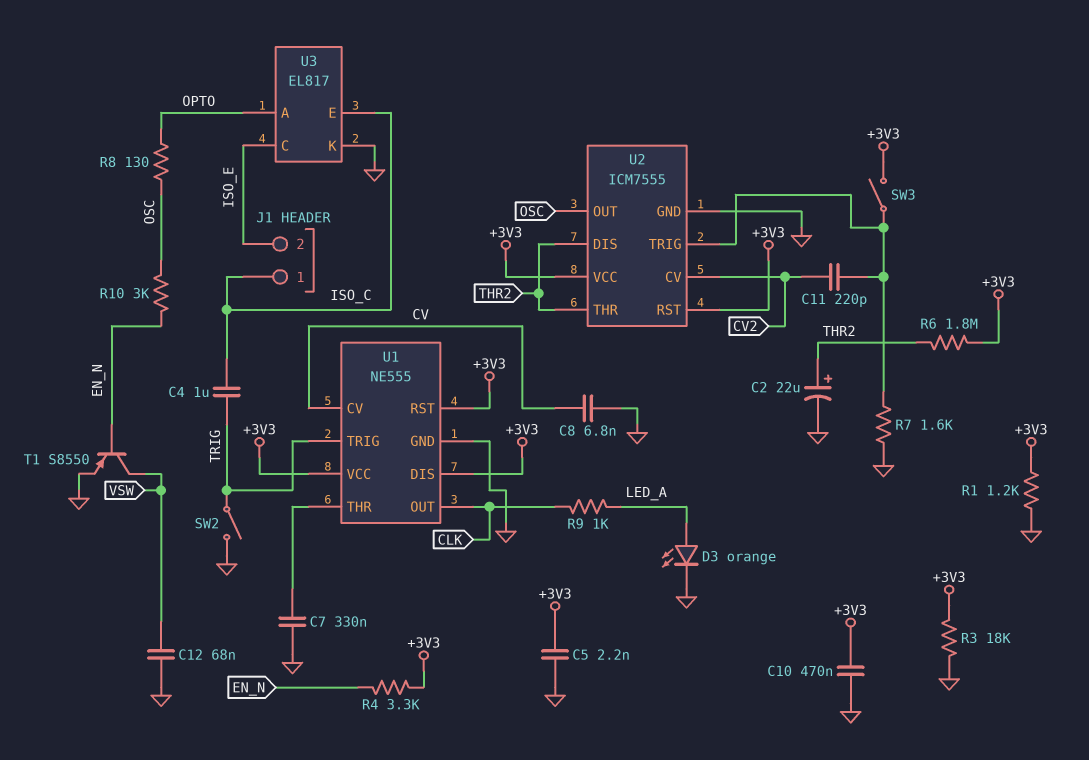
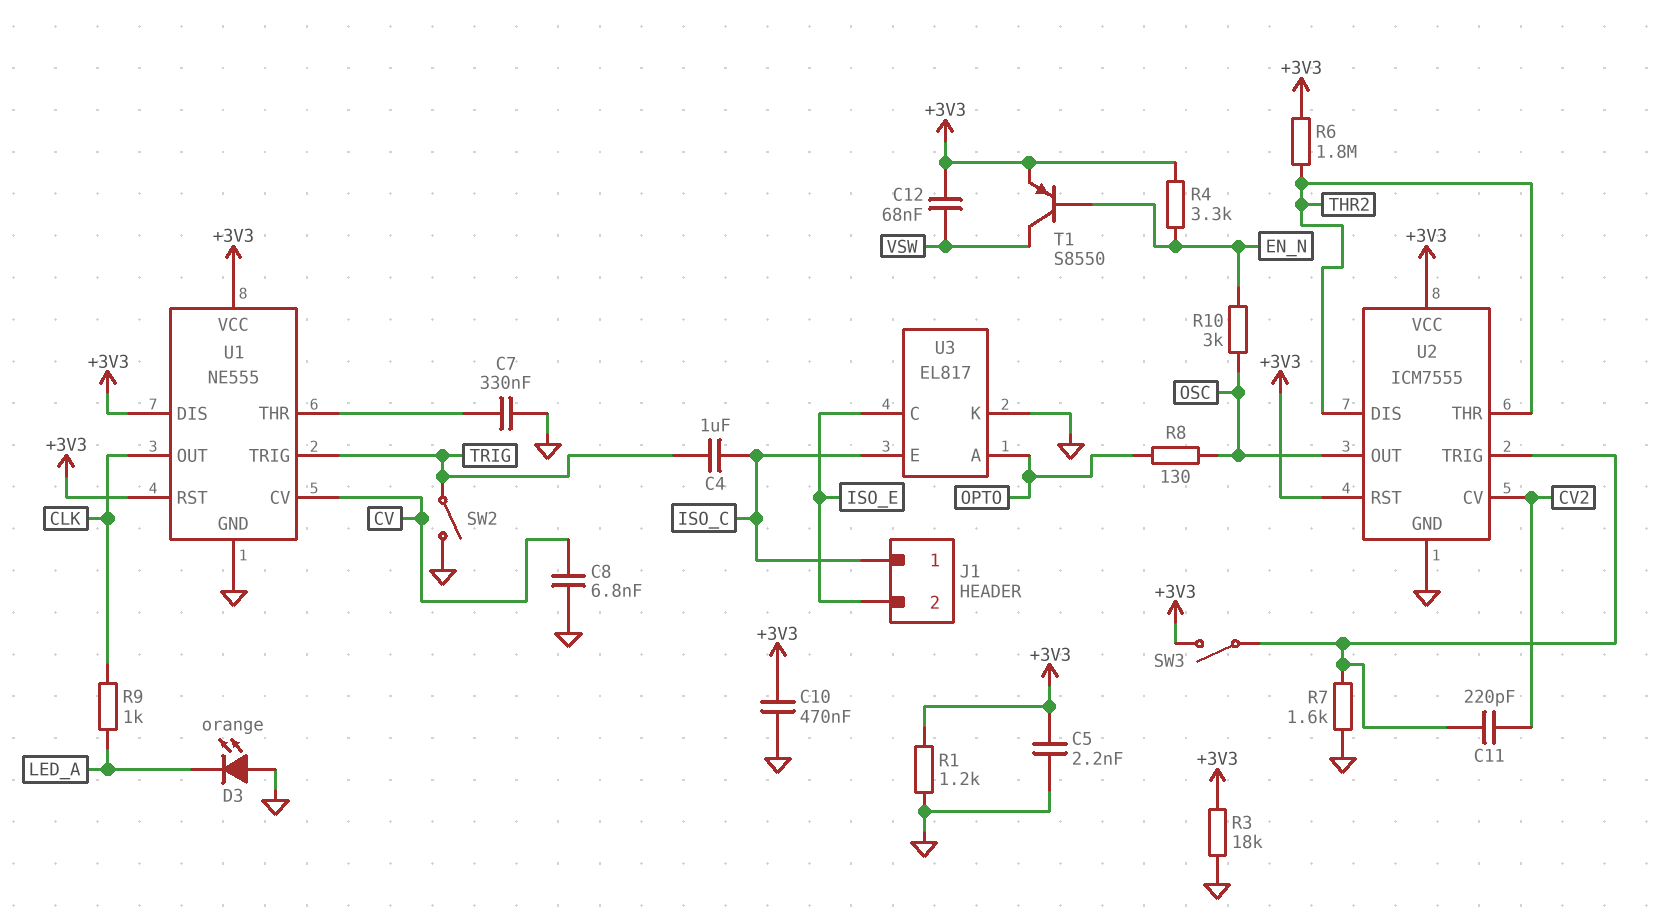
C2: 22uF (plus THR2, minus GND) -> none
C12: 68nF (GND, VSW) -> 68nF (+3V3, VSW)
D3: LED orange (A LED_A, K GND) -> LED orange (A GND, K LED_A)
T1: PNP S8550 (B EN_N, C VSW, E GND) -> PNP S8550 (B EN_N, C VSW, E +3V3)

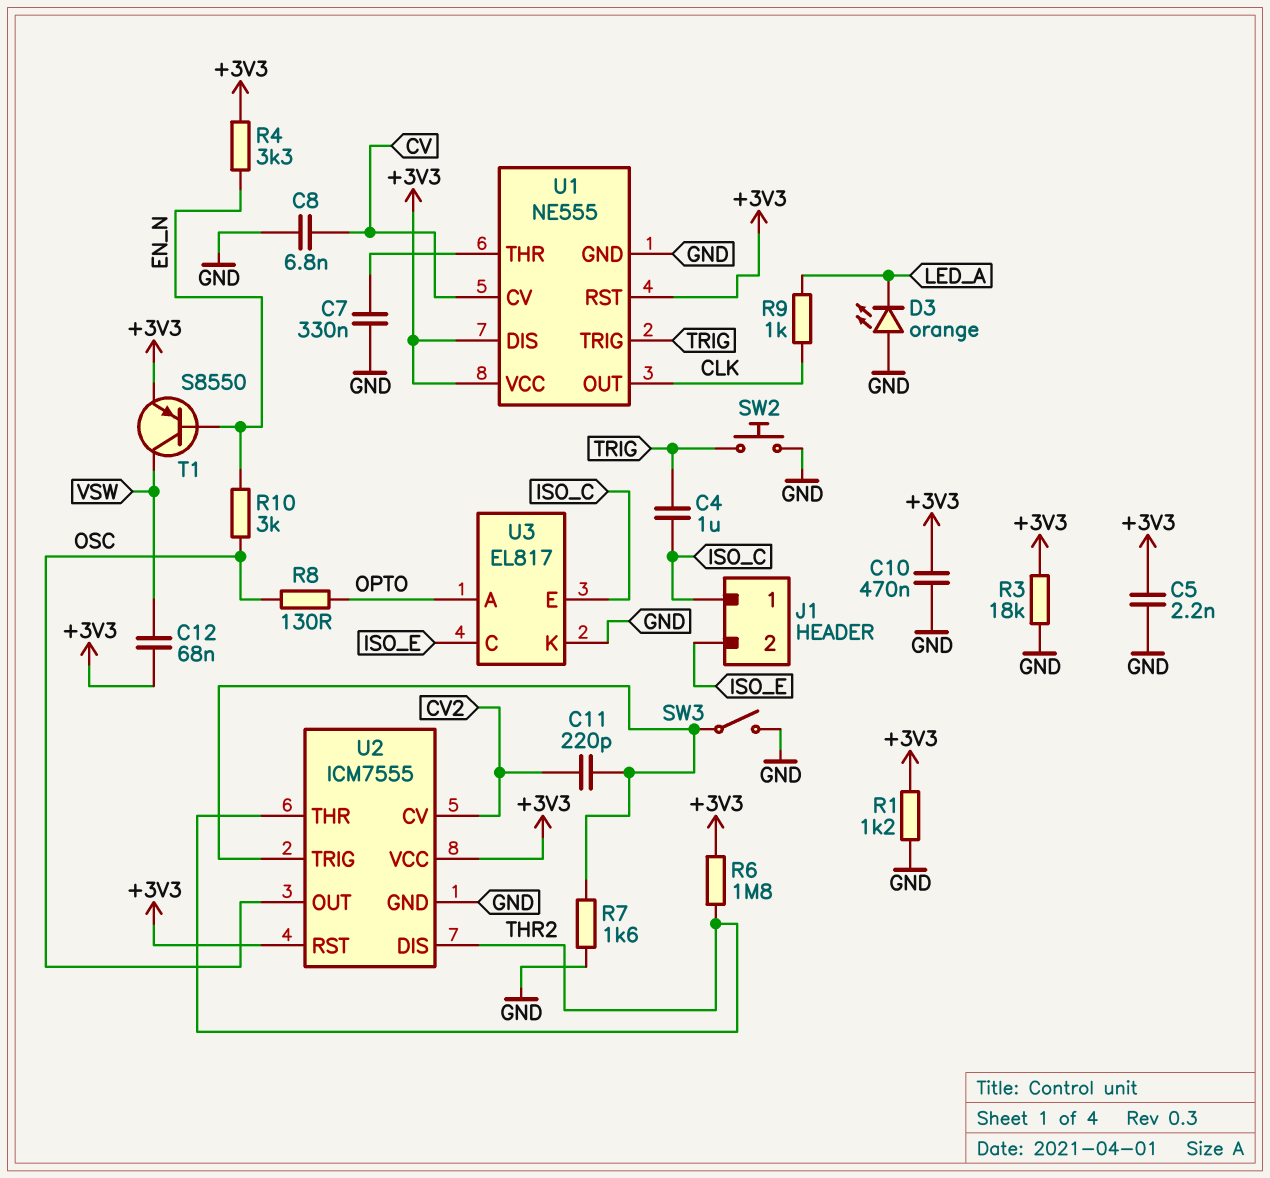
SW2: switch (GND, TRIG) -> button (GND, TRIG)
SW3: switch (+3V3, U2/TRIG) -> switch (GND, U2/TRIG)

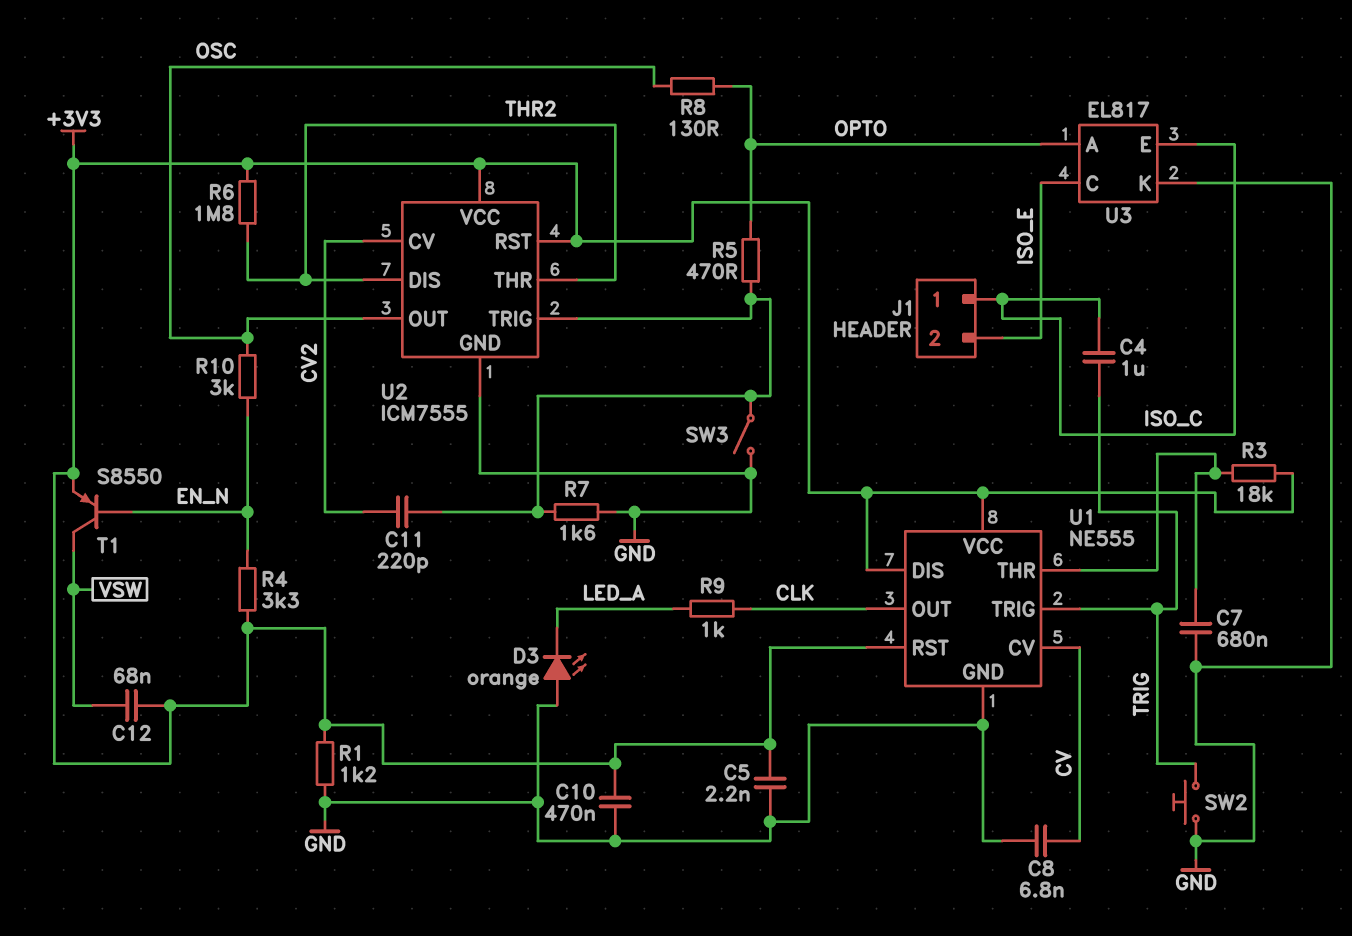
C7: 330nF (GND, U1/THR) -> 680nF (GND, U1/THR)
R3: 18k (+3V3, GND) -> 18k (+3V3, U1/THR)
R5: none -> 470 (OPTO, U2/TRIG)

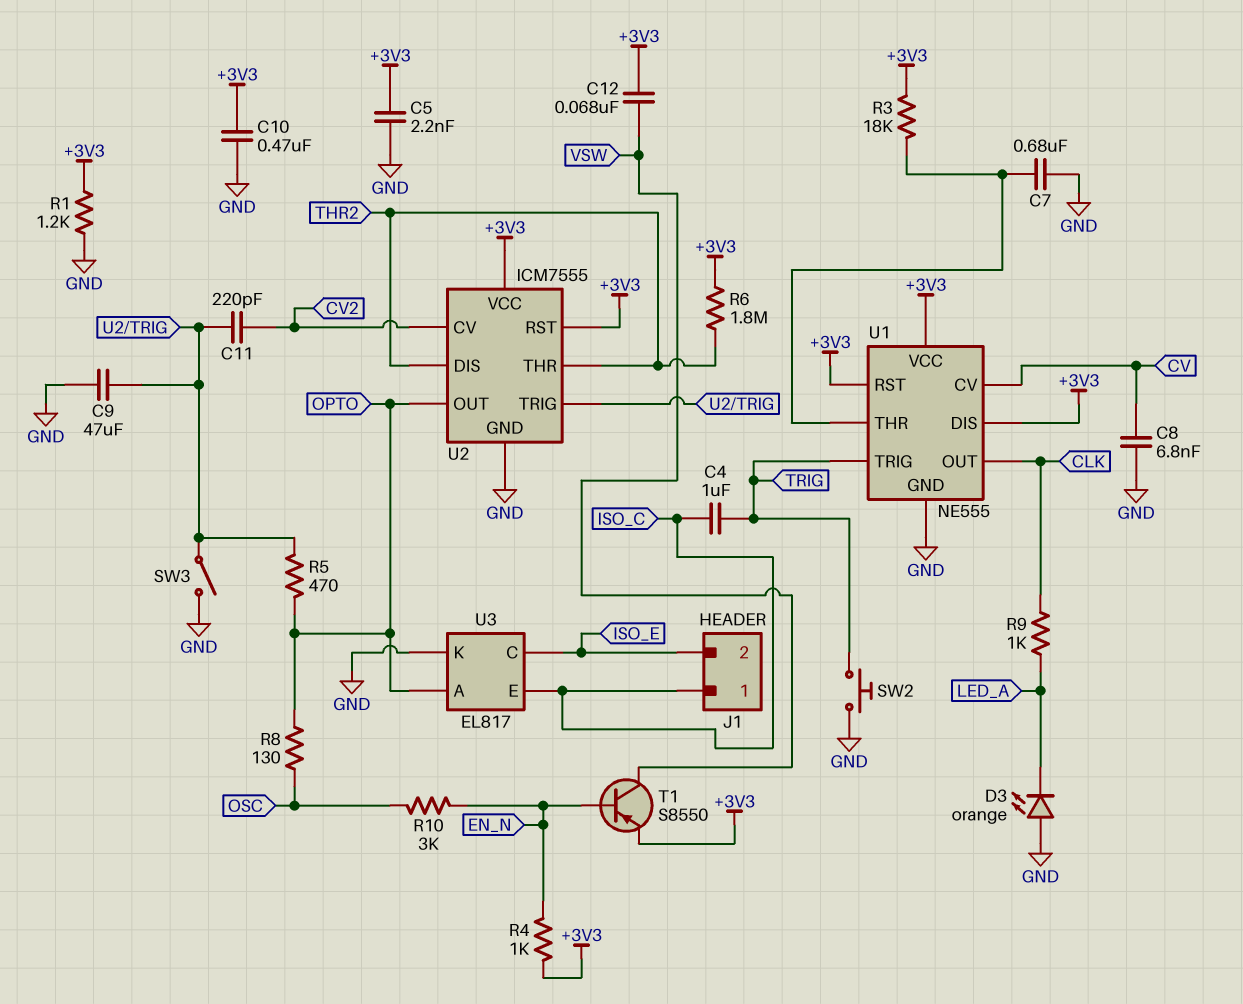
C9: none -> 47uF (GND, U2/TRIG)
R4: 3.3k (+3V3, EN_N) -> 1k (+3V3, EN_N)
R7: 1.6k (GND, U2/TRIG) -> none
U2 pin OUT: OSC -> OPTO

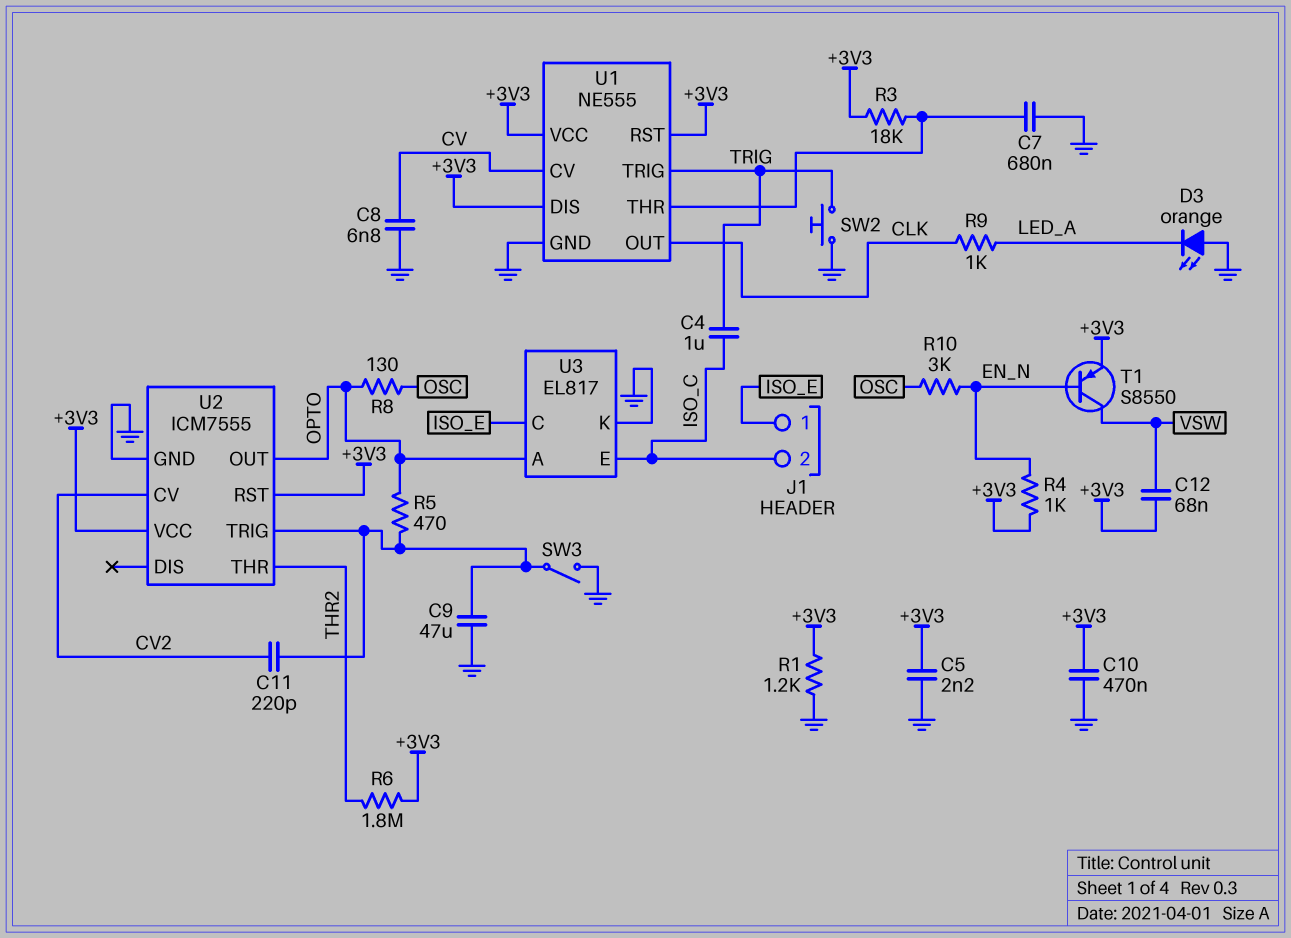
J1 pin 1: ISO_C -> ISO_E
J1 pin 2: ISO_E -> ISO_C
U2 pin DIS: THR2 -> none

